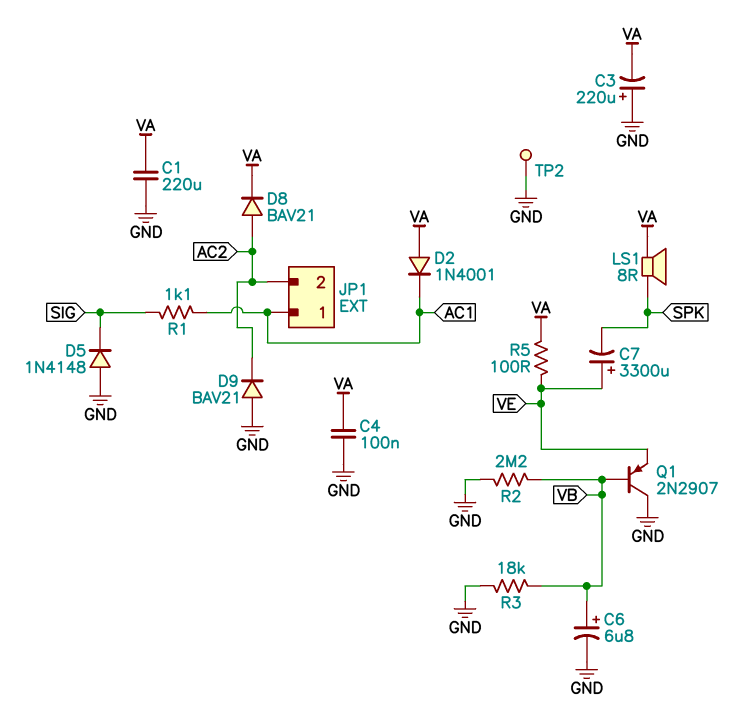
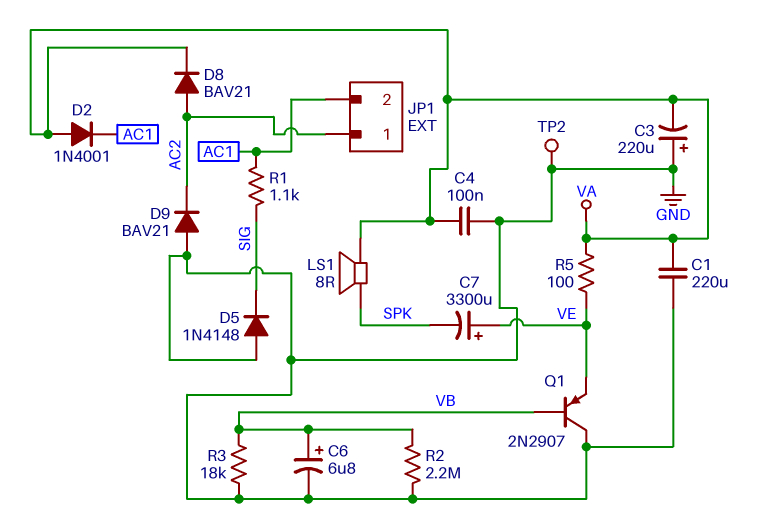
JP1 pin 1: AC1 -> AC2
JP1 pin 2: AC2 -> AC1

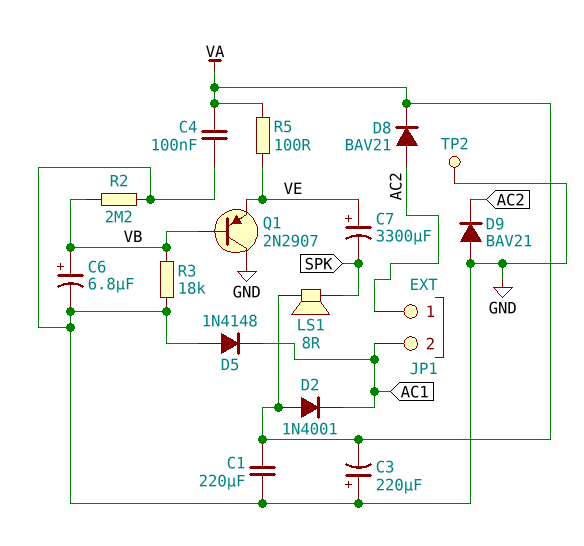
D5: diode 1N4148 (A GND, K SIG) -> diode 1N4148 (A GND, K AC1)
R1: 1.1k (AC1, SIG) -> none

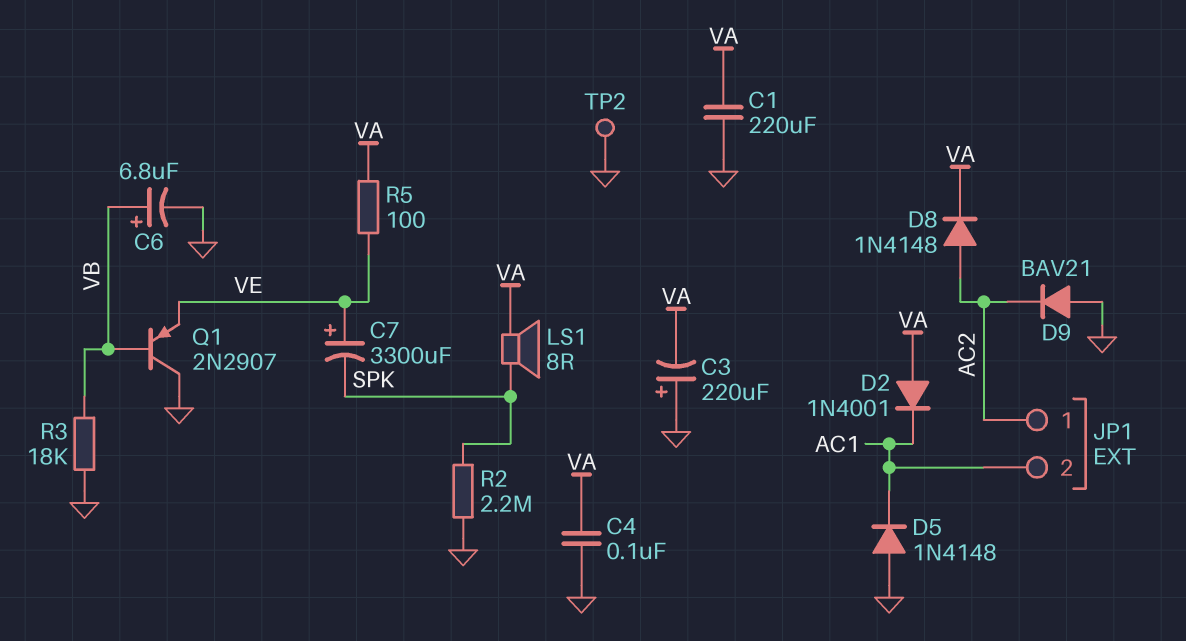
D8: diode BAV21 (A AC2, K VA) -> diode 1N4148 (A AC2, K VA)
R2: 2.2M (GND, VB) -> 2.2M (GND, SPK)

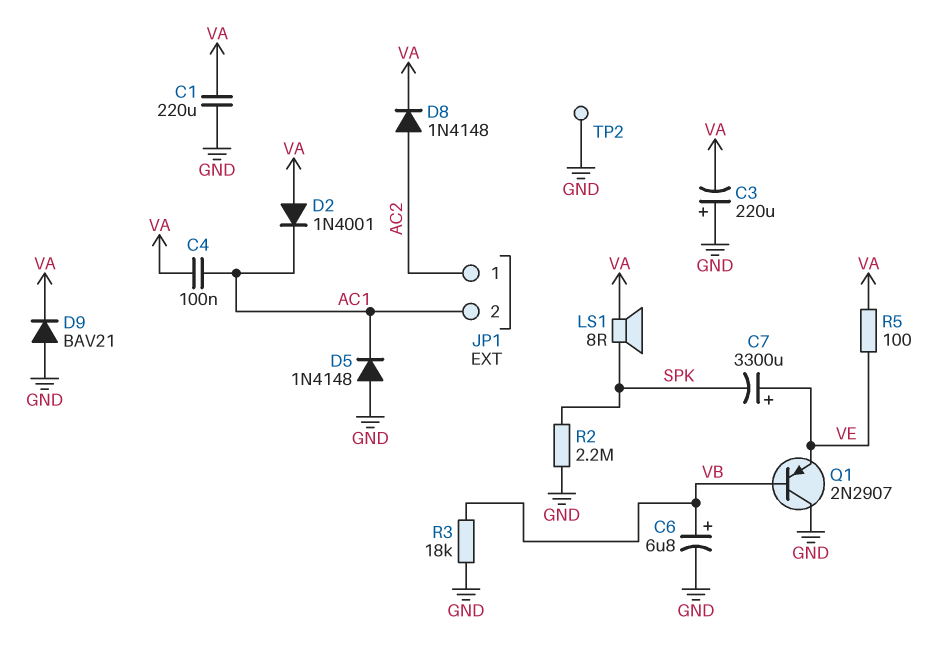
C4: 100nF (GND, VA) -> 100nF (AC1, VA)
D9: diode BAV21 (A GND, K AC2) -> diode BAV21 (A GND, K VA)

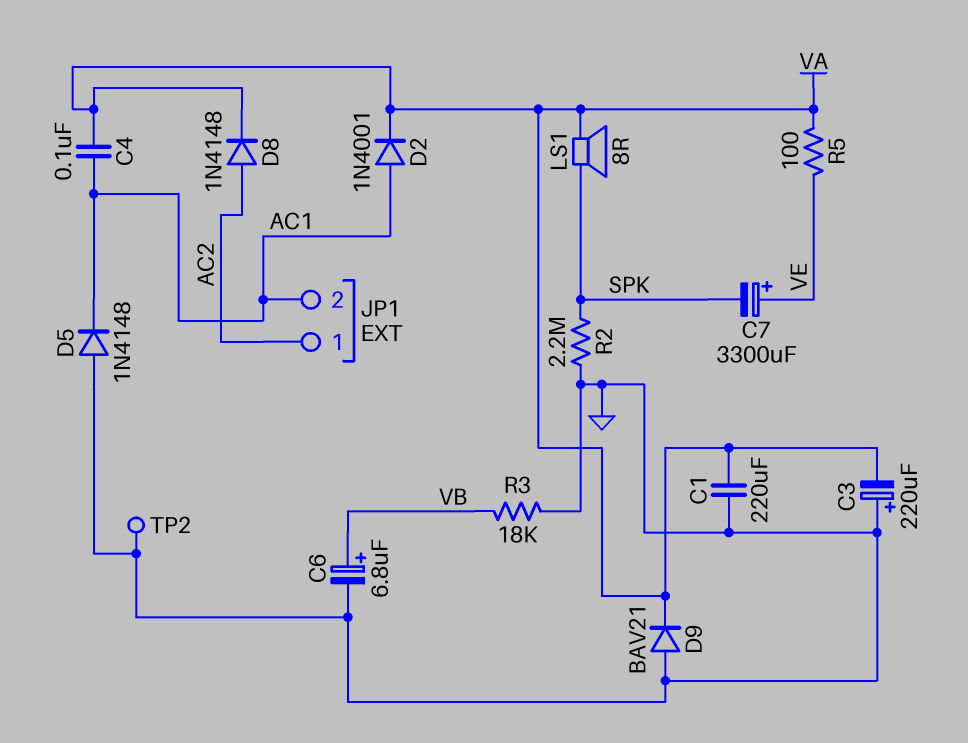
D2: diode 1N4001 (A VA, K AC1) -> diode 1N4001 (A AC1, K VA)
Q1: PNP 2N2907 (B VB, C GND, E VE) -> none

